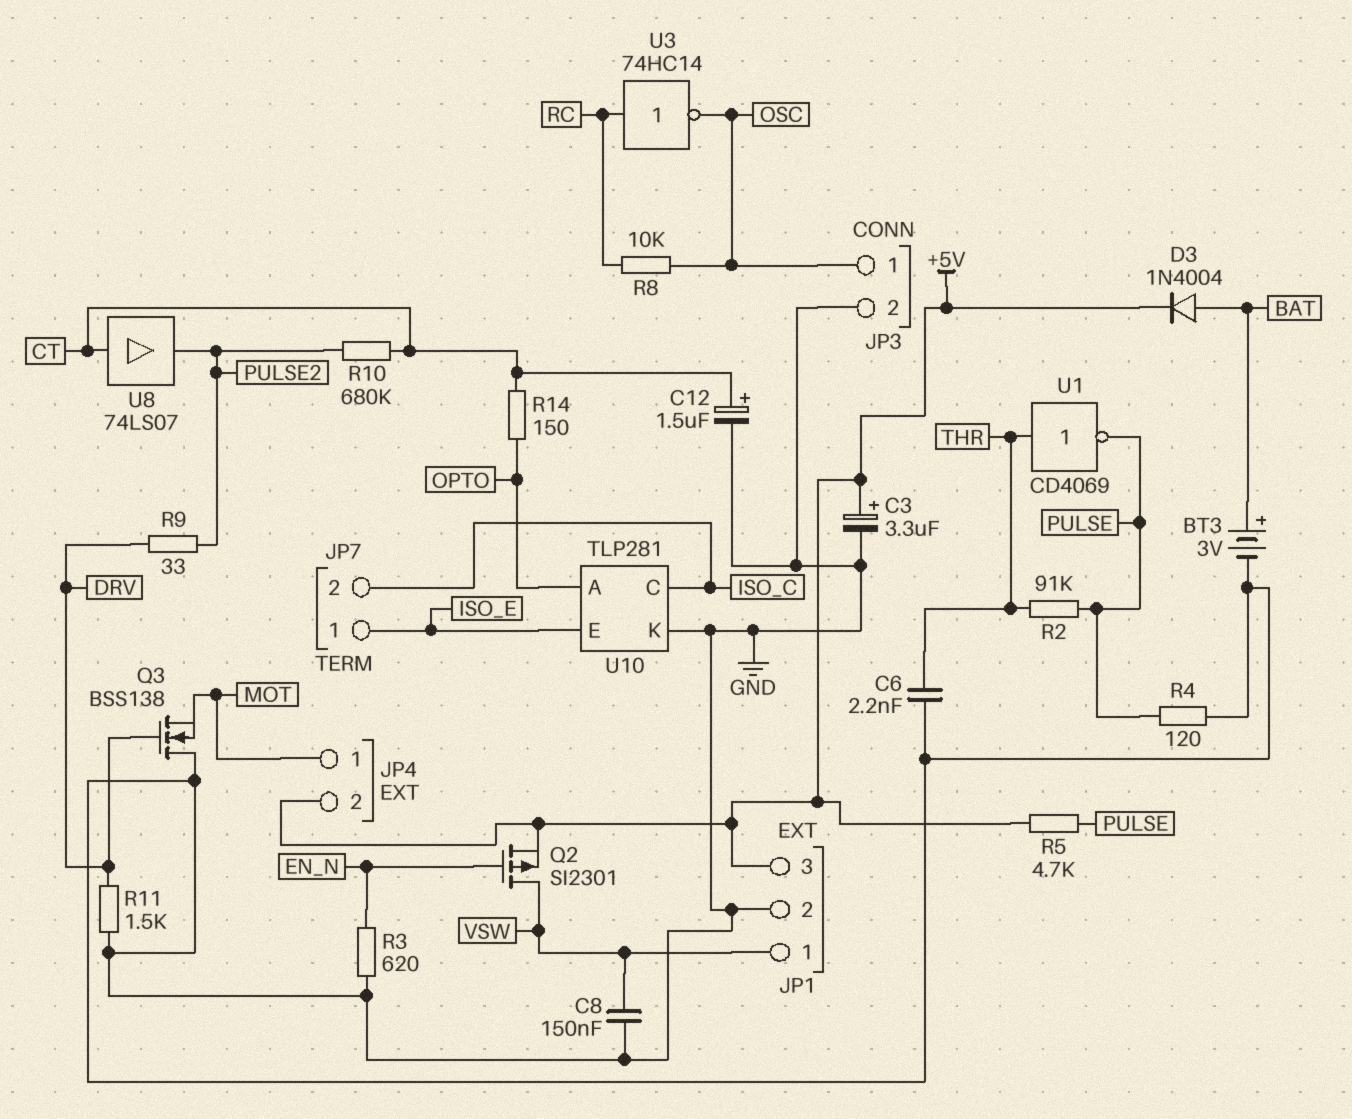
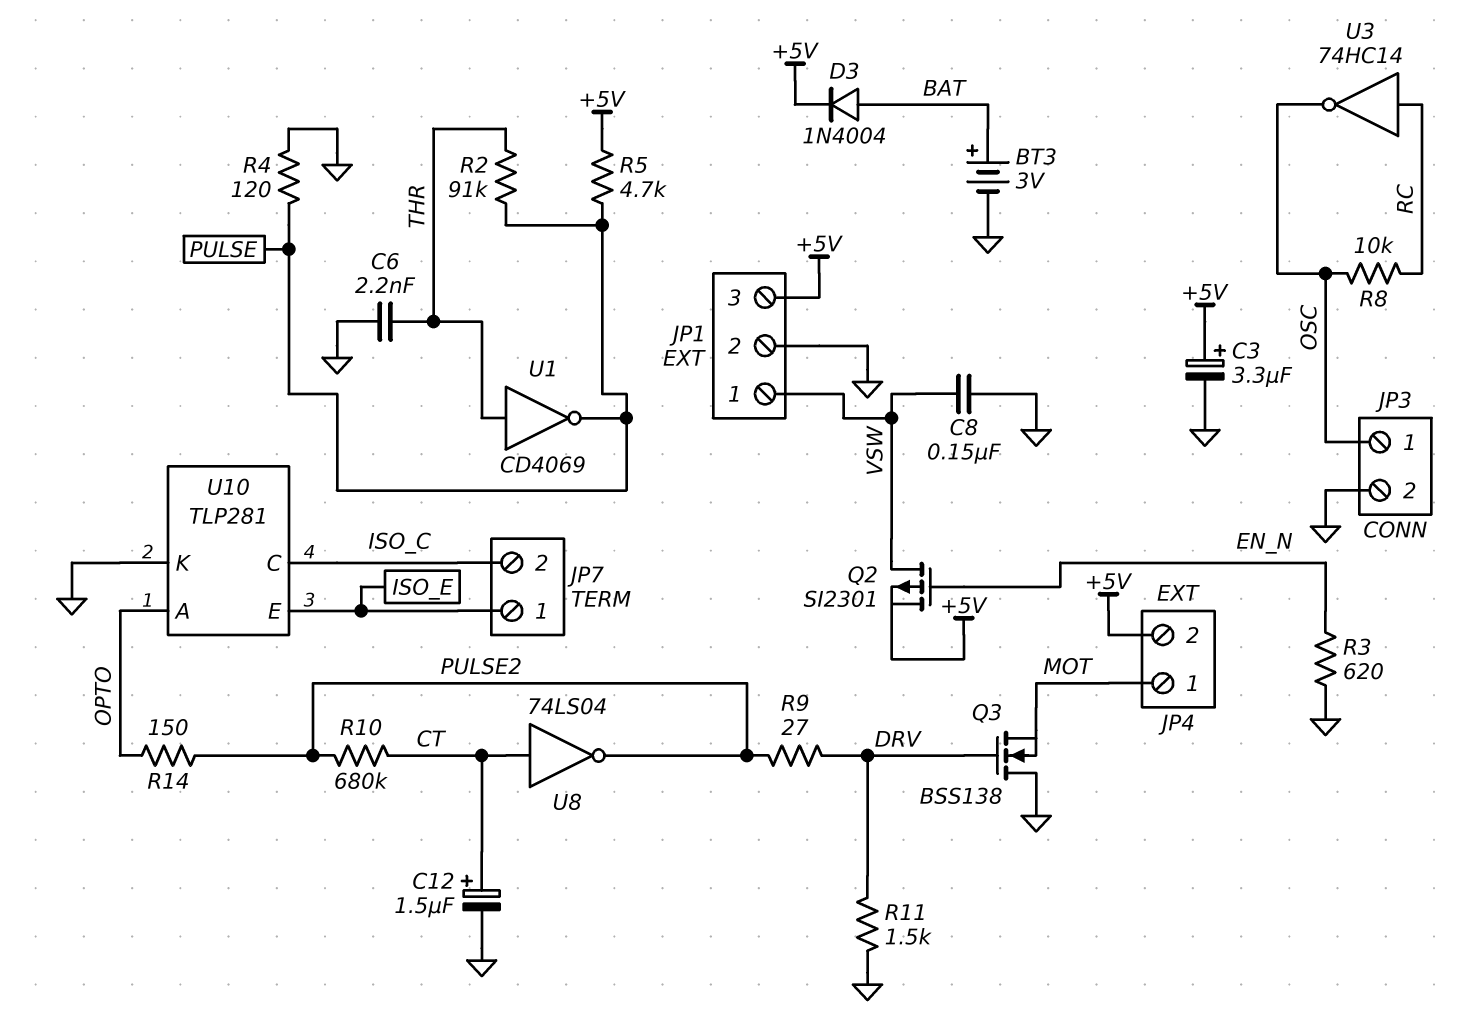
R9: 33 (DRV, PULSE2) -> 27 (DRV, PULSE2)
R14: 150 (CT, OPTO) -> 150 (OPTO, PULSE2)
U8: buffer 74LS07 (in CT, out PULSE2) -> NOT 74LS04 (in CT, out PULSE2)

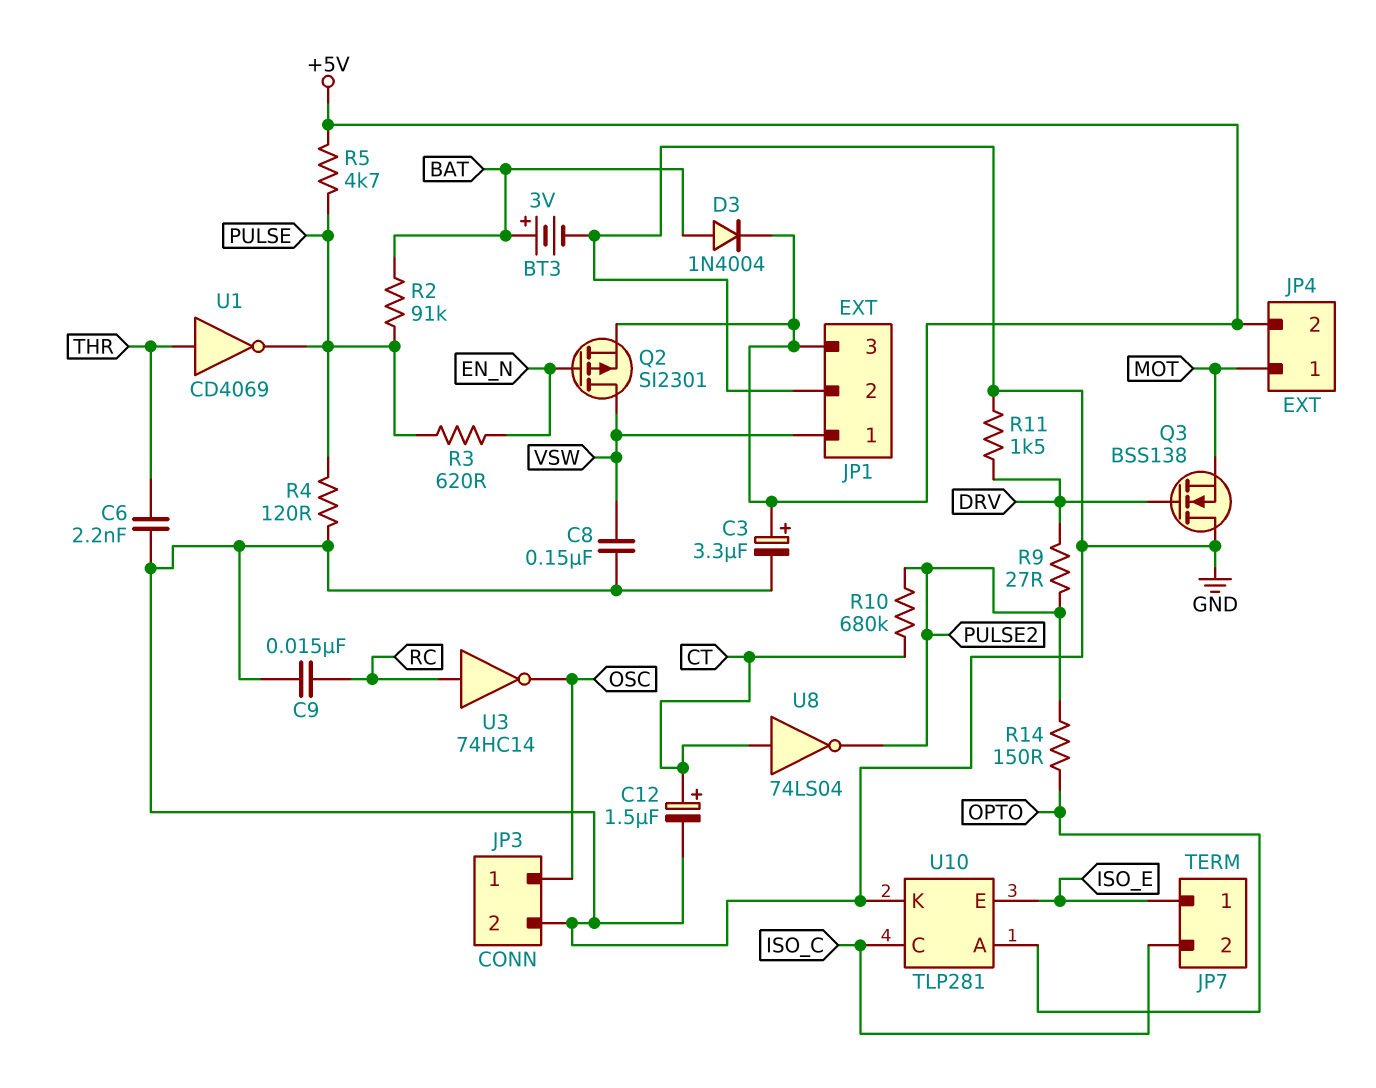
C9: none -> 15nF (GND, RC)
R2: 91k (PULSE, THR) -> 91k (BAT, PULSE)
R3: 620 (EN_N, GND) -> 620 (EN_N, PULSE)
R8: 10k (OSC, RC) -> none

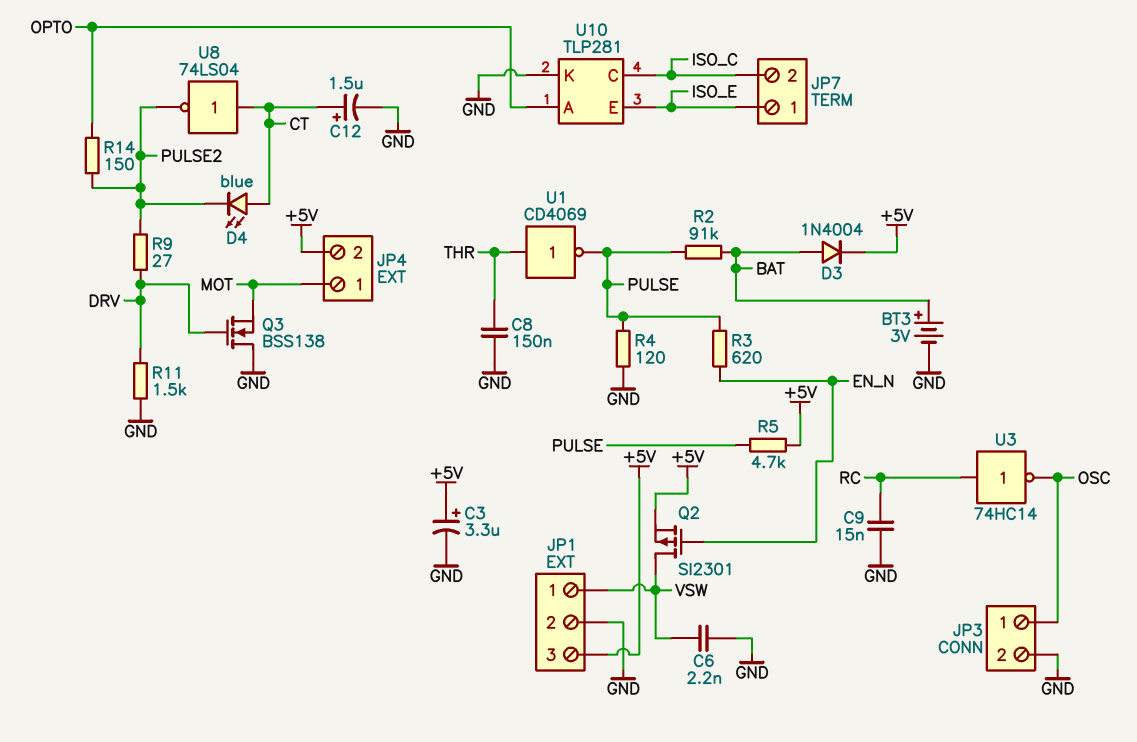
C6: 2.2nF (GND, THR) -> 2.2nF (GND, VSW)
C8: 150nF (GND, VSW) -> 150nF (GND, THR)
D4: none -> LED blue (A CT, K PULSE2)
R10: 680k (CT, PULSE2) -> none

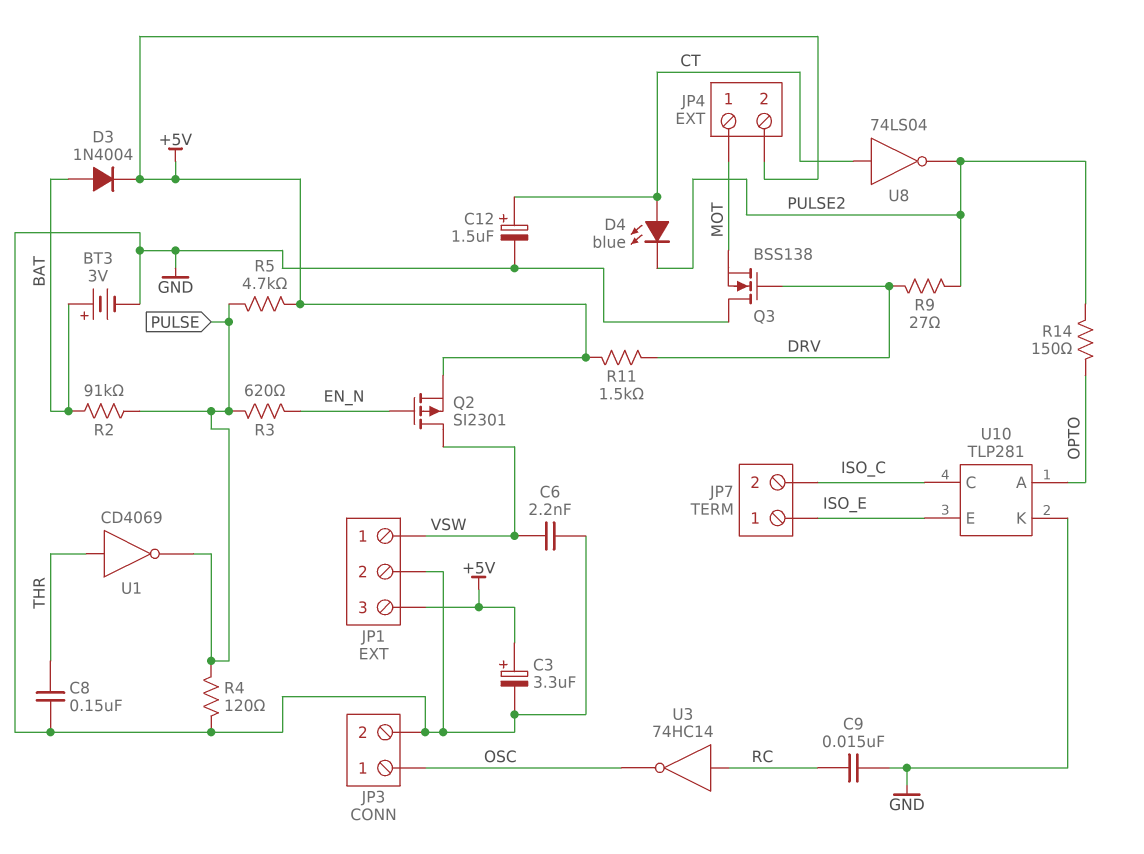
R11: 1.5k (DRV, GND) -> 1.5k (+5V, DRV)

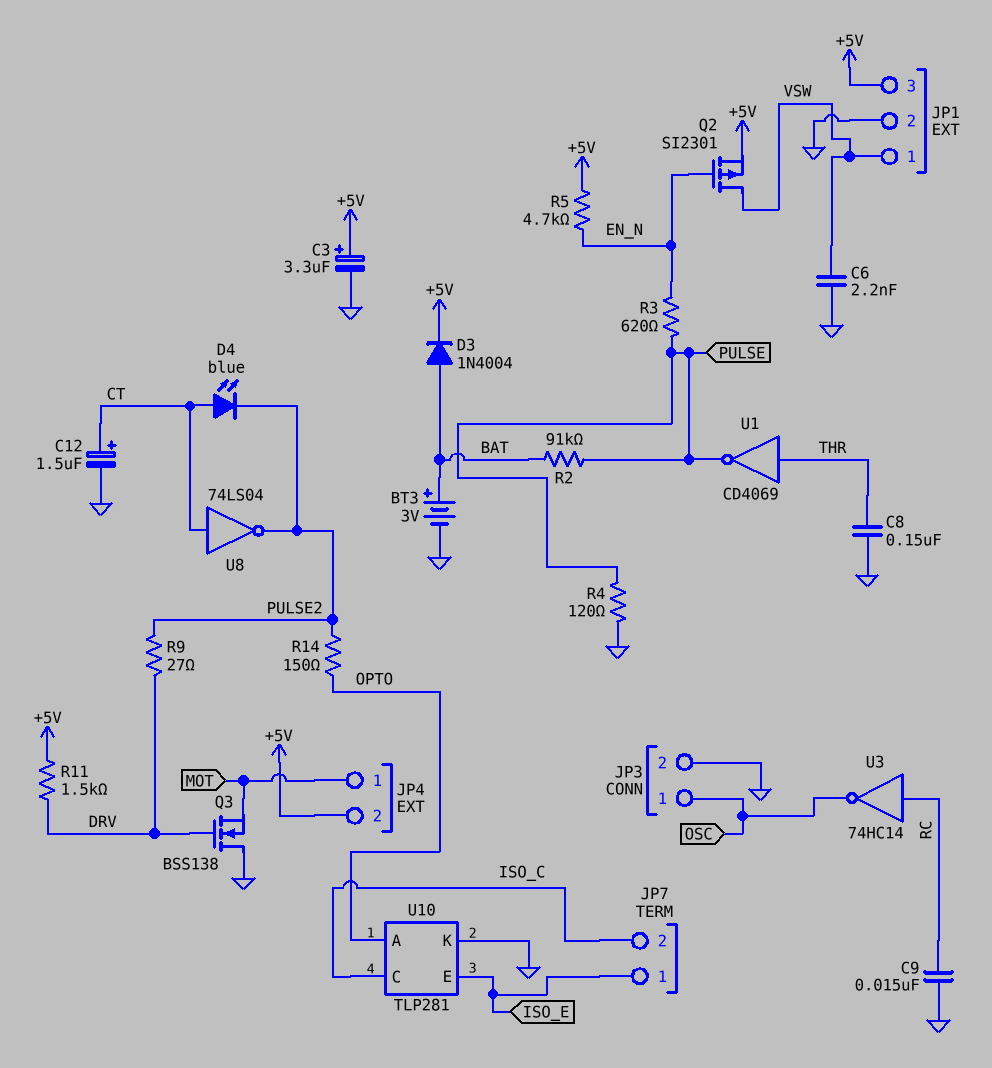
R5: 4.7k (+5V, PULSE) -> 4.7k (+5V, EN_N)

